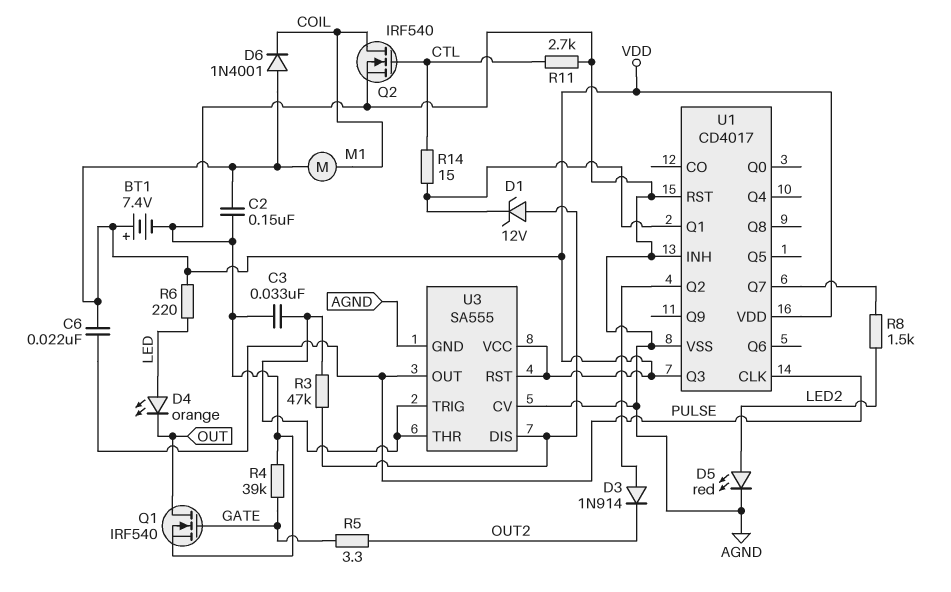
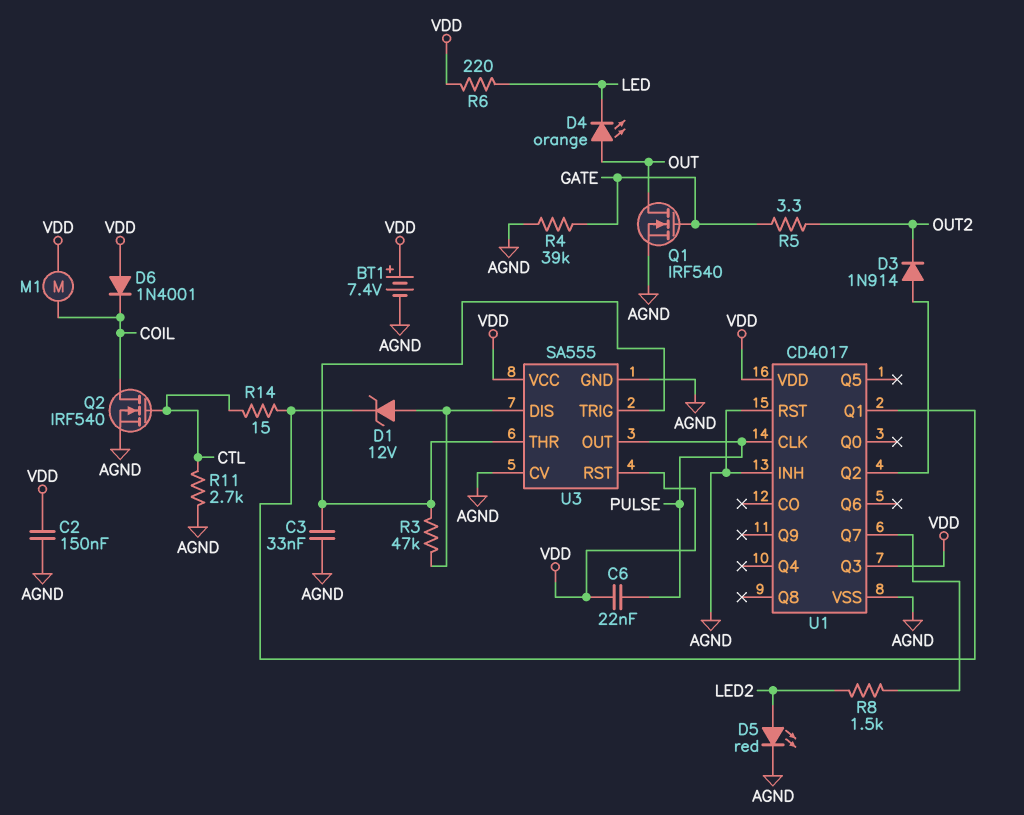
D4: LED orange (A LED, K OUT) -> LED orange (A OUT, K LED)

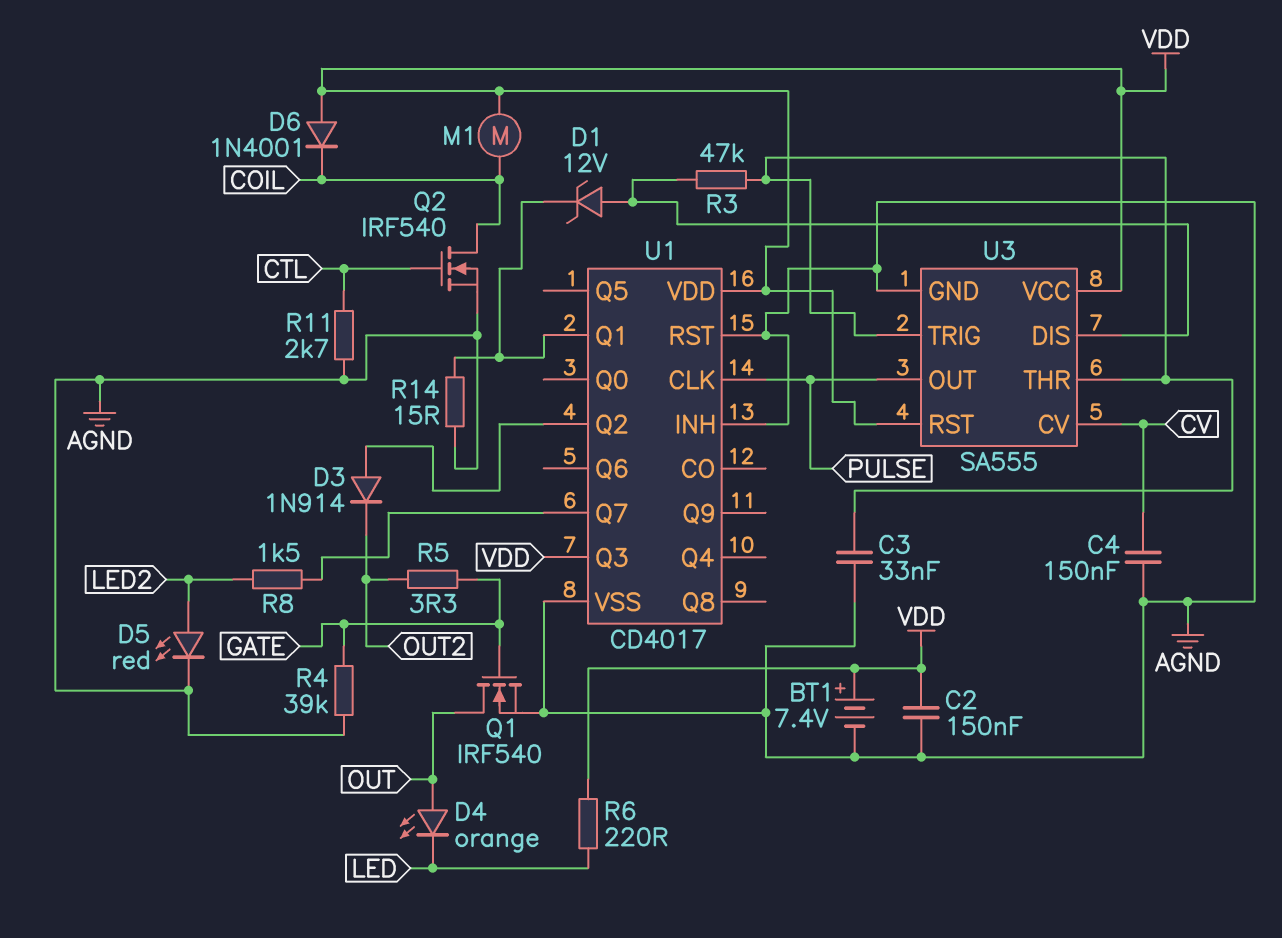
C4: none -> 150nF (AGND, CV)
C6: 22nF (PULSE, VDD) -> none
R14: 15 (CTL, U1/Q1) -> 15 (AGND, U1/Q1)
U3 pin CV: AGND -> CV

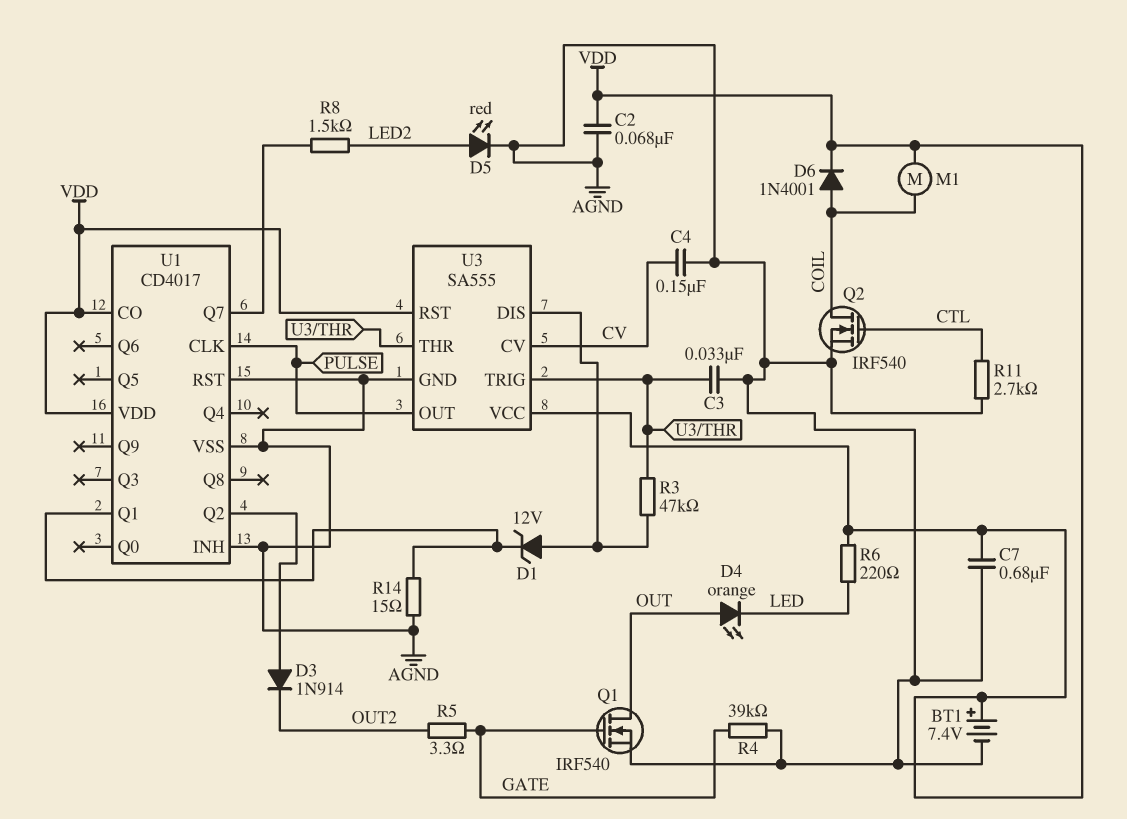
C2: 150nF (AGND, VDD) -> 68nF (AGND, VDD)
C7: none -> 680nF (AGND, VDD)
D6: diode 1N4001 (A VDD, K COIL) -> diode 1N4001 (A COIL, K VDD)
U1 pin CO: none -> VDD
U1 pin Q3: VDD -> none

